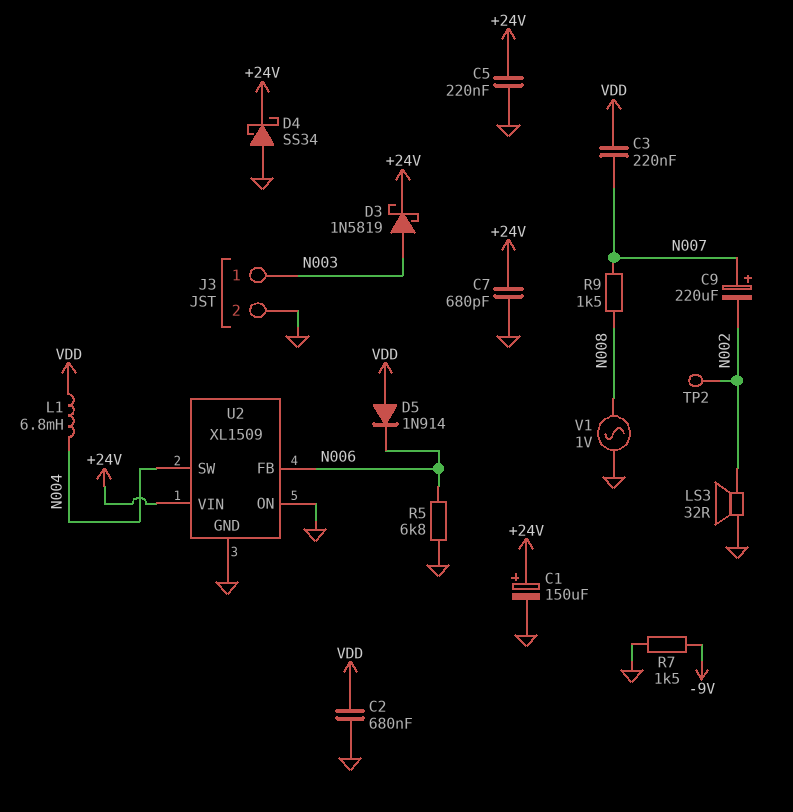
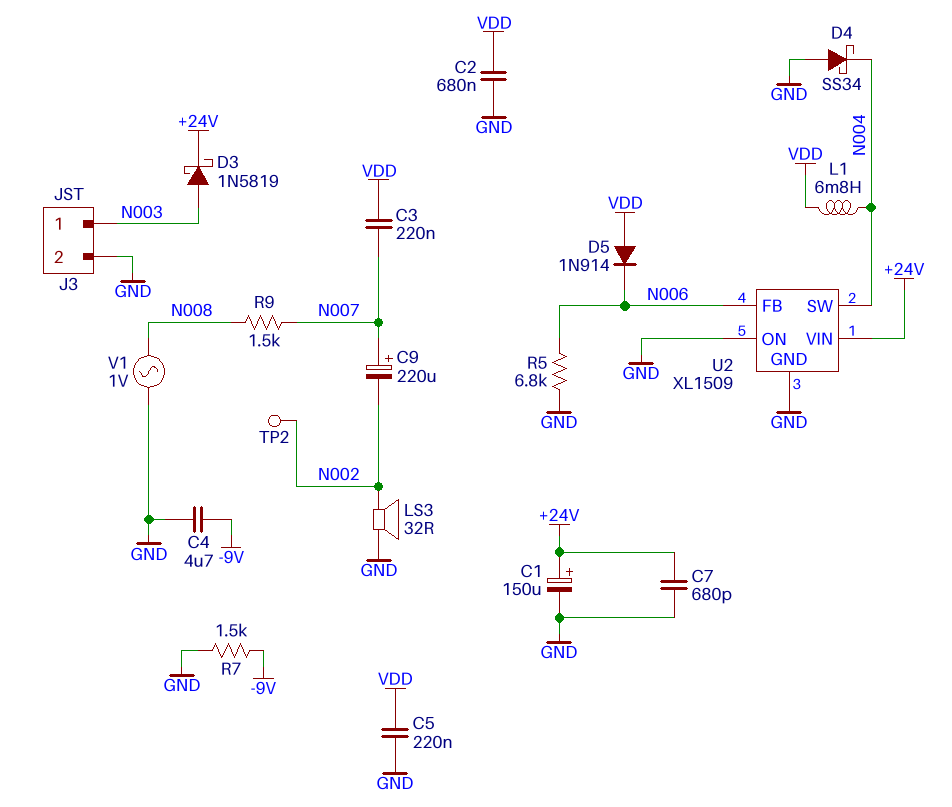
C4: none -> 4.7uF (-9V, GND)
C5: 220nF (+24V, GND) -> 220nF (GND, VDD)
D4: schottky SS34 (A GND, K +24V) -> schottky SS34 (A GND, K N004)

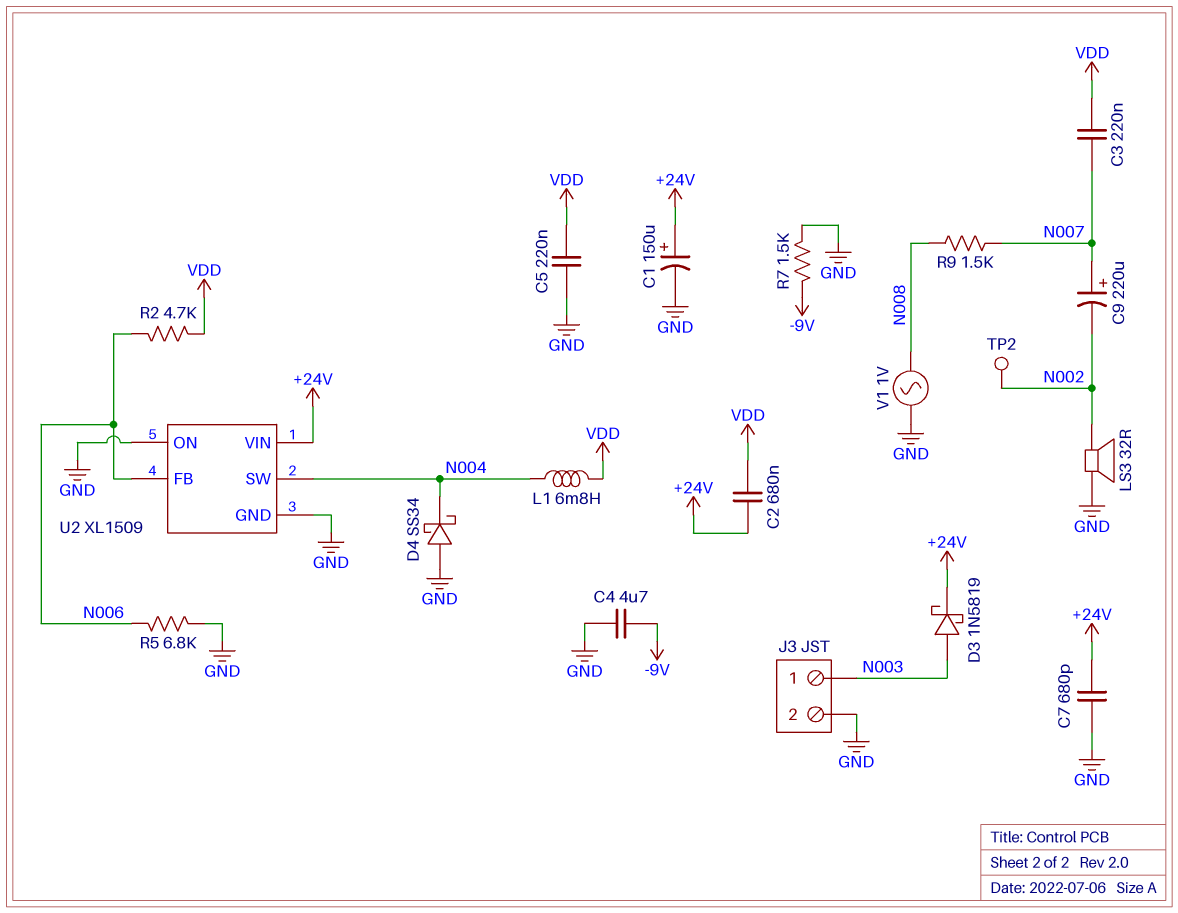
C2: 680nF (GND, VDD) -> 680nF (+24V, VDD)
D5: diode 1N914 (A VDD, K N006) -> none
R2: none -> 4.7k (N006, VDD)

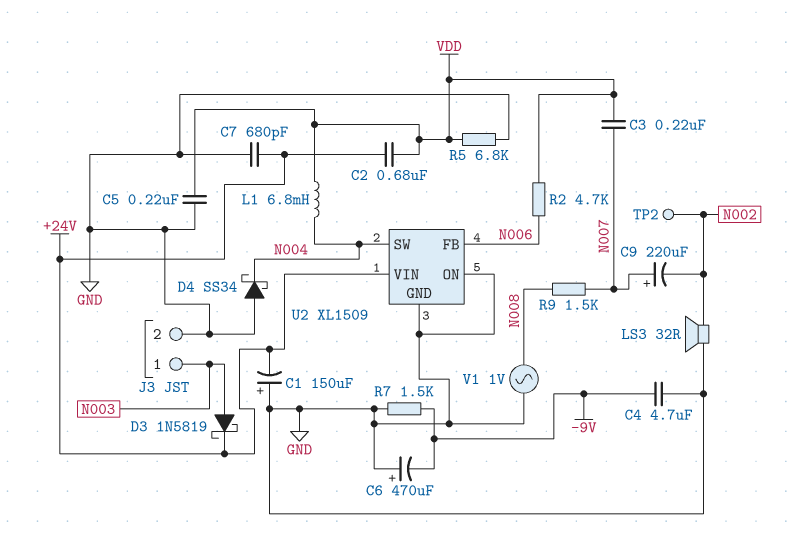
C1: 150uF (plus +24V, minus GND) -> 150uF (plus GND, minus +24V)
C6: none -> 470uF (plus GND, minus -9V)
R5: 6.8k (GND, N006) -> 6.8k (GND, VDD)

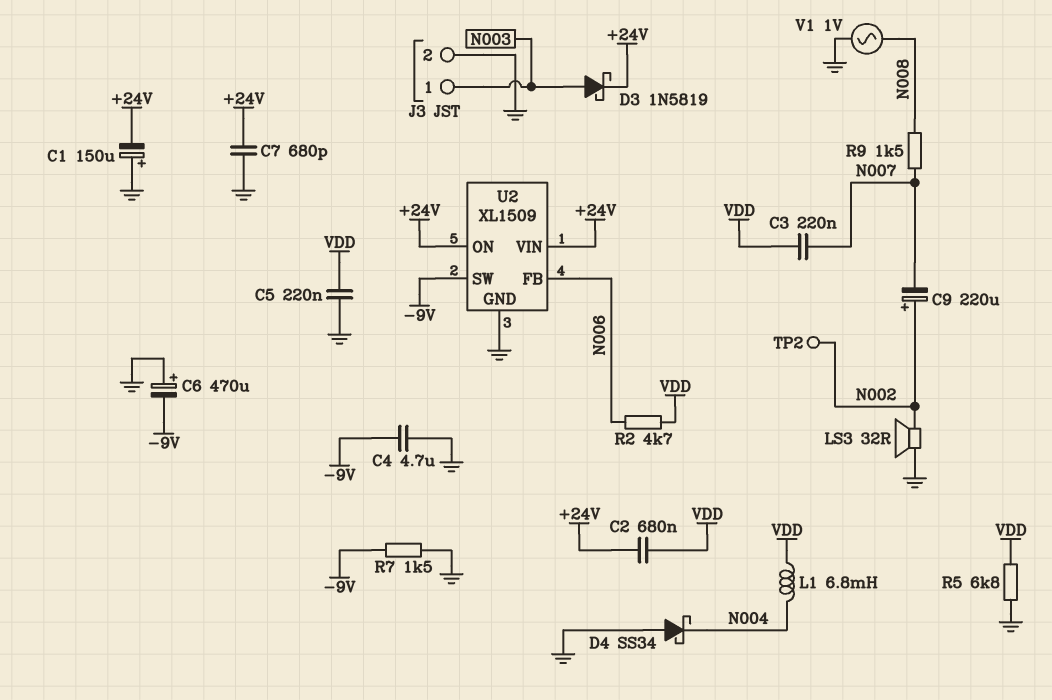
C9: 220uF (plus N007, minus N002) -> 220uF (plus N002, minus N007)
U2 pin ON: GND -> +24V
U2 pin SW: N004 -> -9V

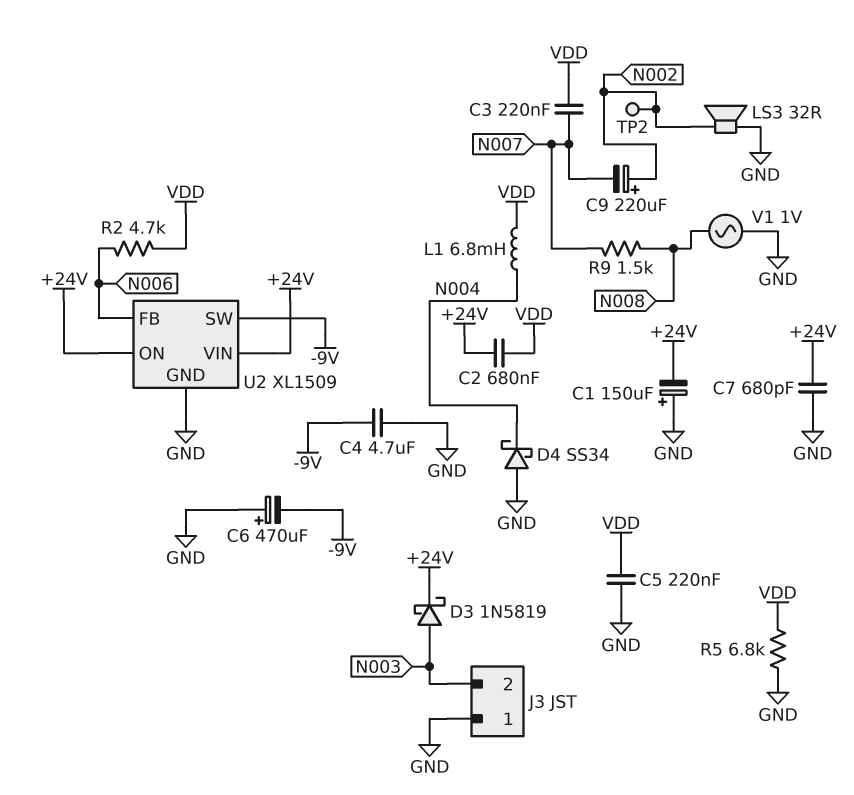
J3 pin 1: N003 -> GND
J3 pin 2: GND -> N003
R7: 1.5k (-9V, GND) -> none

